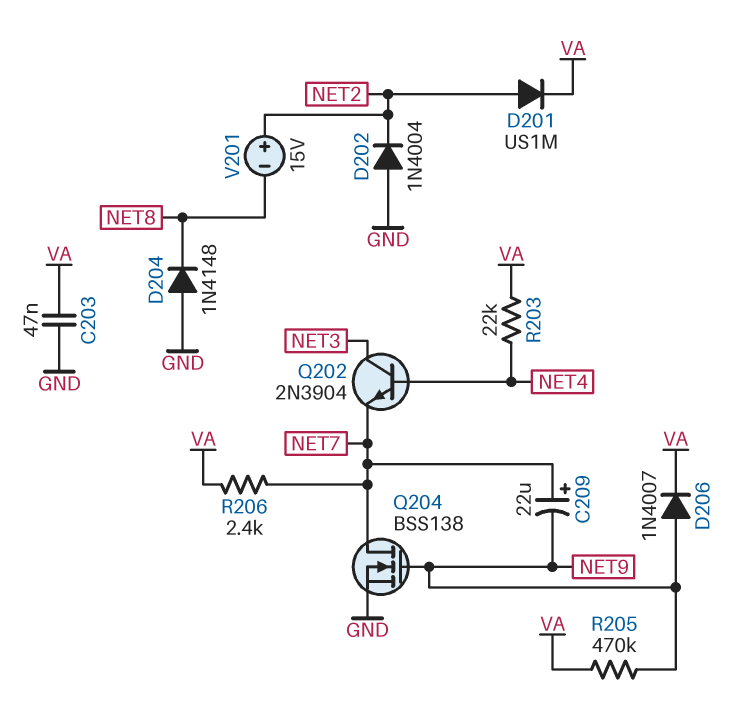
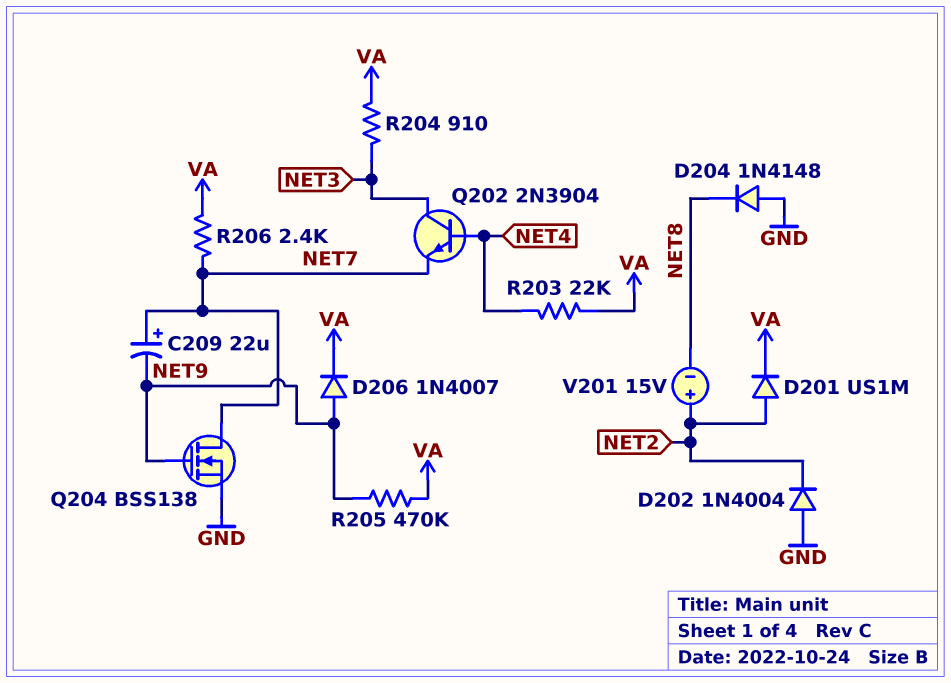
C203: 47nF (GND, VA) -> none
R204: none -> 910 (NET3, VA)

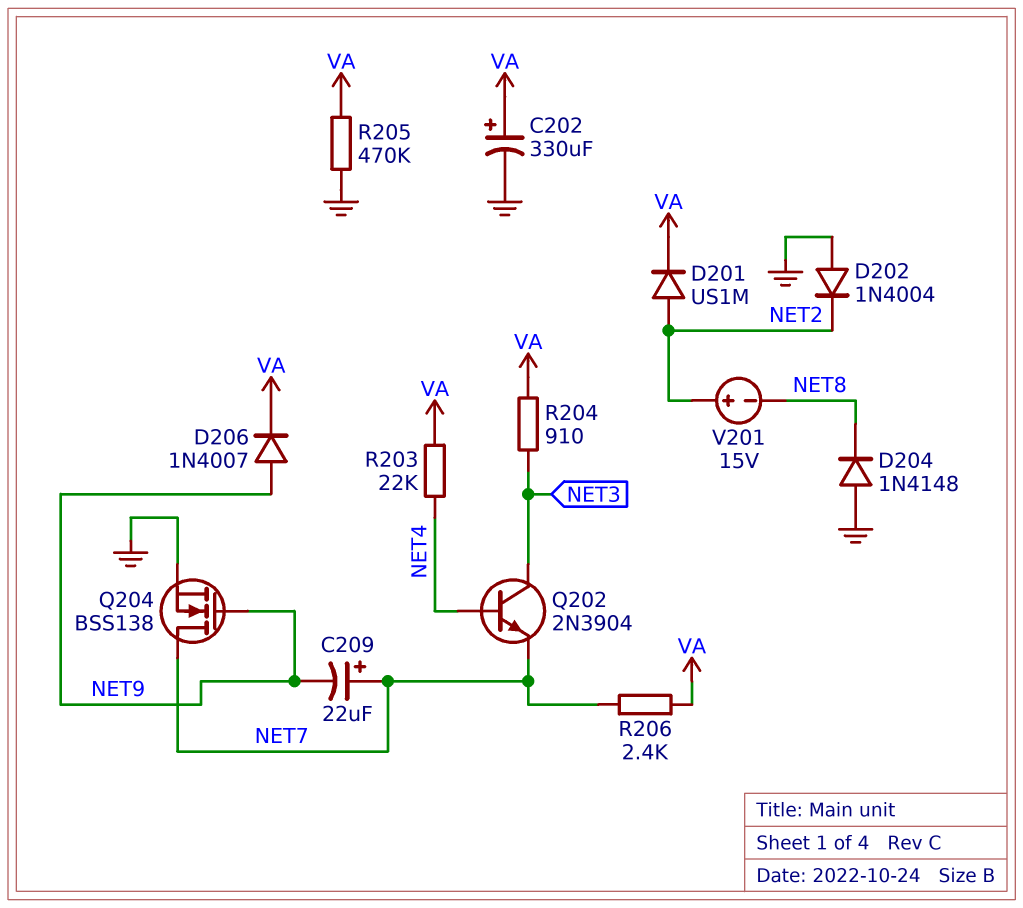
C202: none -> 330uF (plus VA, minus GND)
R205: 470k (NET9, VA) -> 470k (GND, VA)

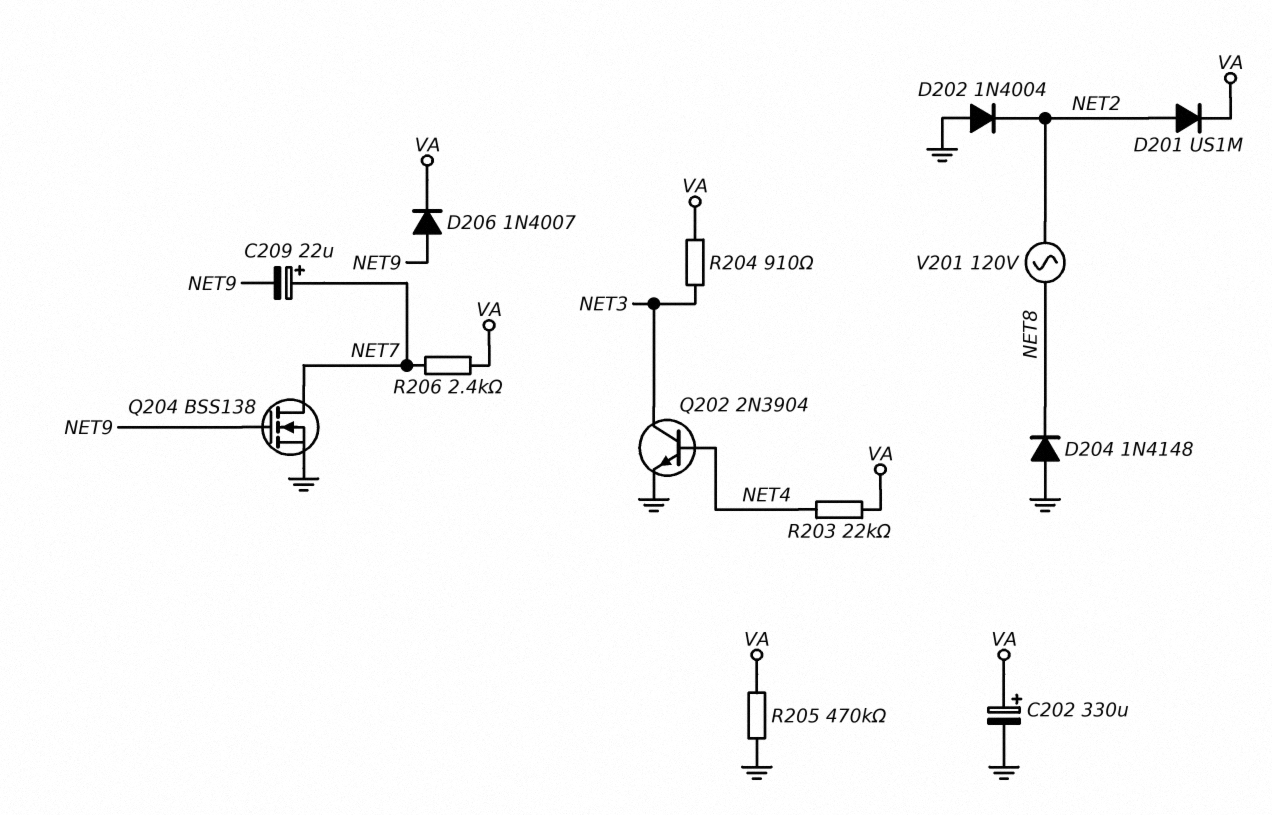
Q202: NPN 2N3904 (B NET4, C NET3, E NET7) -> NPN 2N3904 (B NET4, C NET3, E GND)
V201: 15V (plus NET2, minus NET8) -> AC 120V (NET2, NET8)

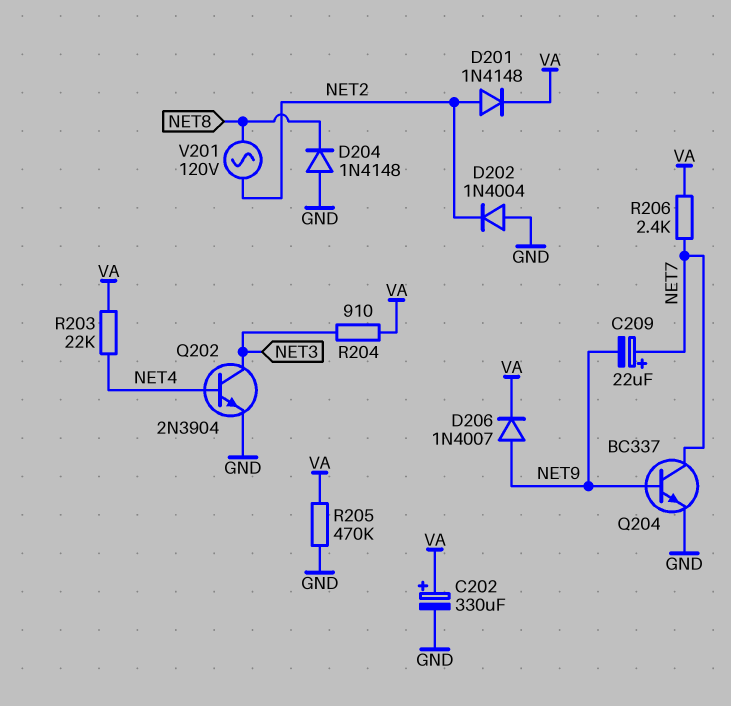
D201: diode US1M (A NET2, K VA) -> diode 1N4148 (A NET2, K VA)
Q204: NMOS BSS138 (G NET9, D NET7, S GND) -> NPN BC337 (B NET9, C NET7, E GND)

